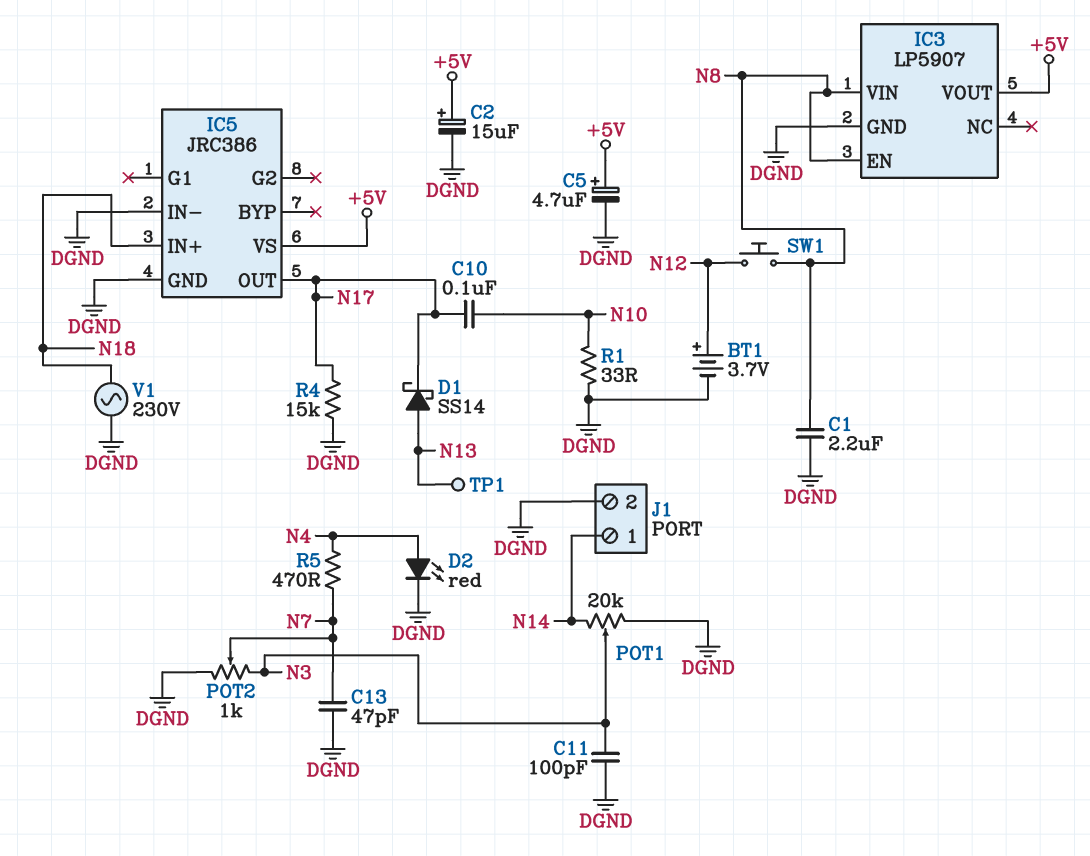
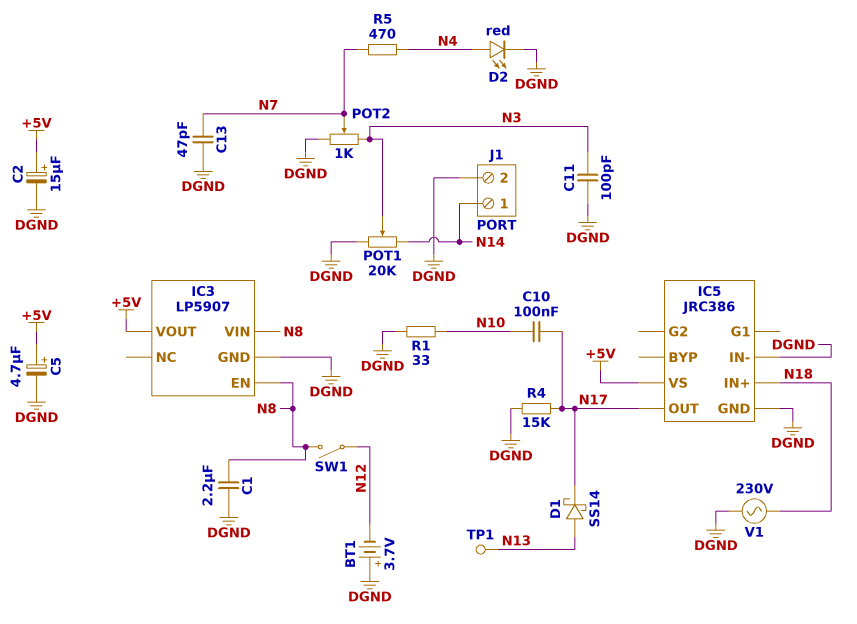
BT1: 3.7V (plus N12, minus DGND) -> 3.7V (plus DGND, minus N12)
SW1: button (N8, N12) -> switch (N8, N12)

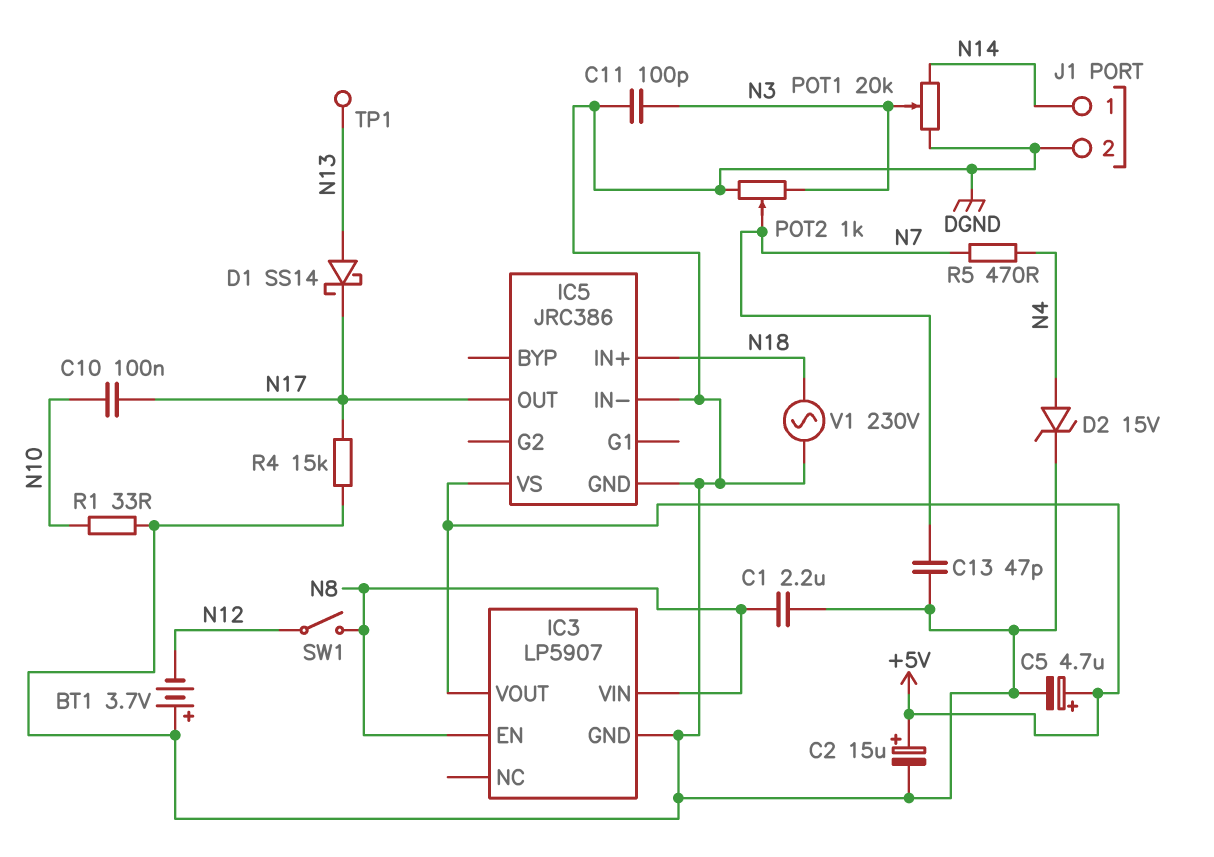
D2: LED red (A N4, K DGND) -> zener 15V (A N4, K DGND)

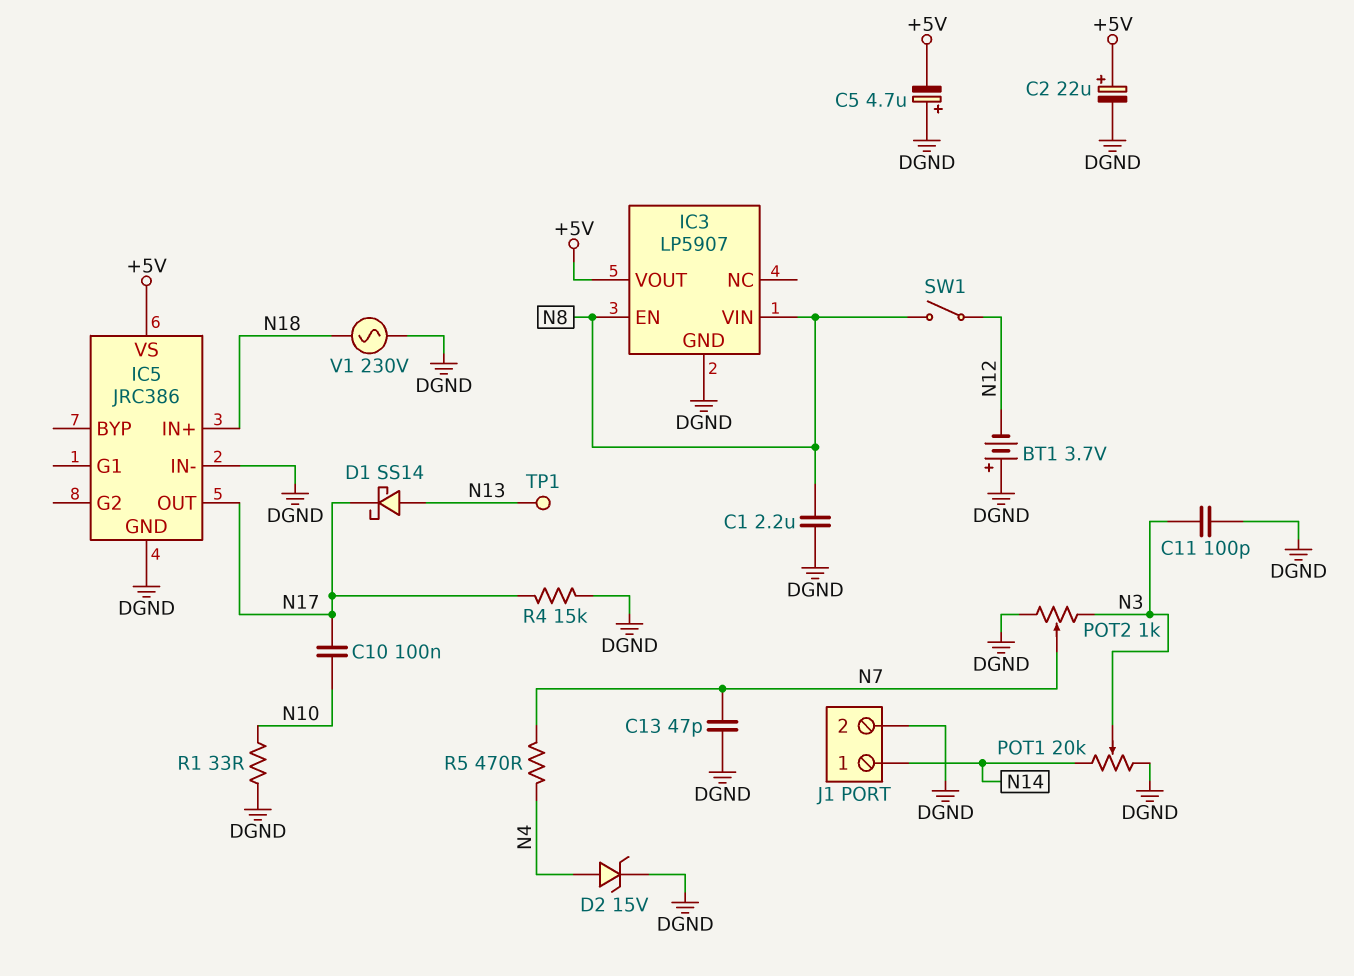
C2: 15uF (plus +5V, minus DGND) -> 22uF (plus +5V, minus DGND)
C5: 4.7uF (plus +5V, minus DGND) -> 4.7uF (plus DGND, minus +5V)

